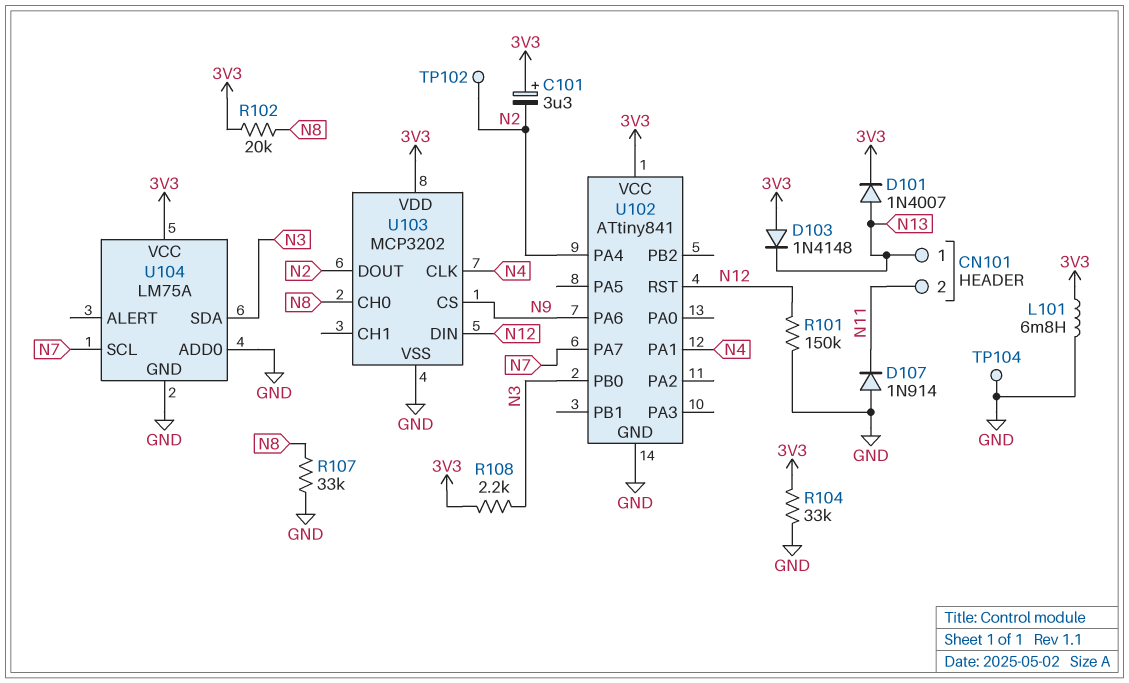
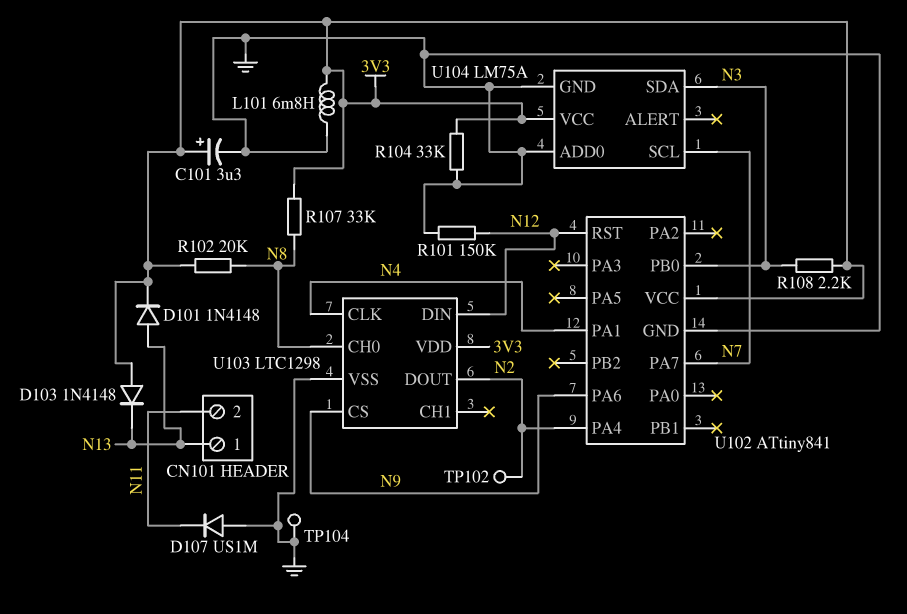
C101: 3.3uF (plus 3V3, minus N2) -> 3.3uF (plus 3V3, minus GND)
D101: diode 1N4007 (A N13, K 3V3) -> diode 1N4148 (A N13, K 3V3)
D107: diode 1N914 (A GND, K N11) -> diode US1M (A GND, K N11)
R107: 33k (GND, N8) -> 33k (3V3, N8)
U103: MCP3202 -> LTC1298

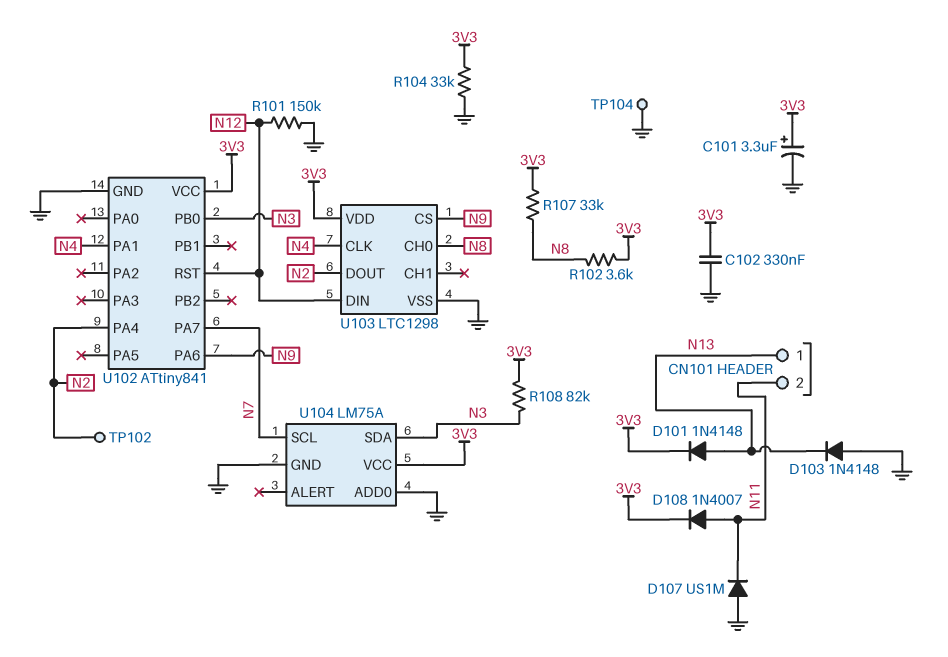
C102: none -> 330nF (3V3, GND)
D103: diode 1N4148 (A 3V3, K N13) -> diode 1N4148 (A GND, K N13)
D108: none -> diode 1N4007 (A N11, K 3V3)
L101: 6.8mH (3V3, GND) -> none
R102: 20k (3V3, N8) -> 3.6k (3V3, N8)
R108: 2.2k (3V3, N3) -> 82k (3V3, N3)

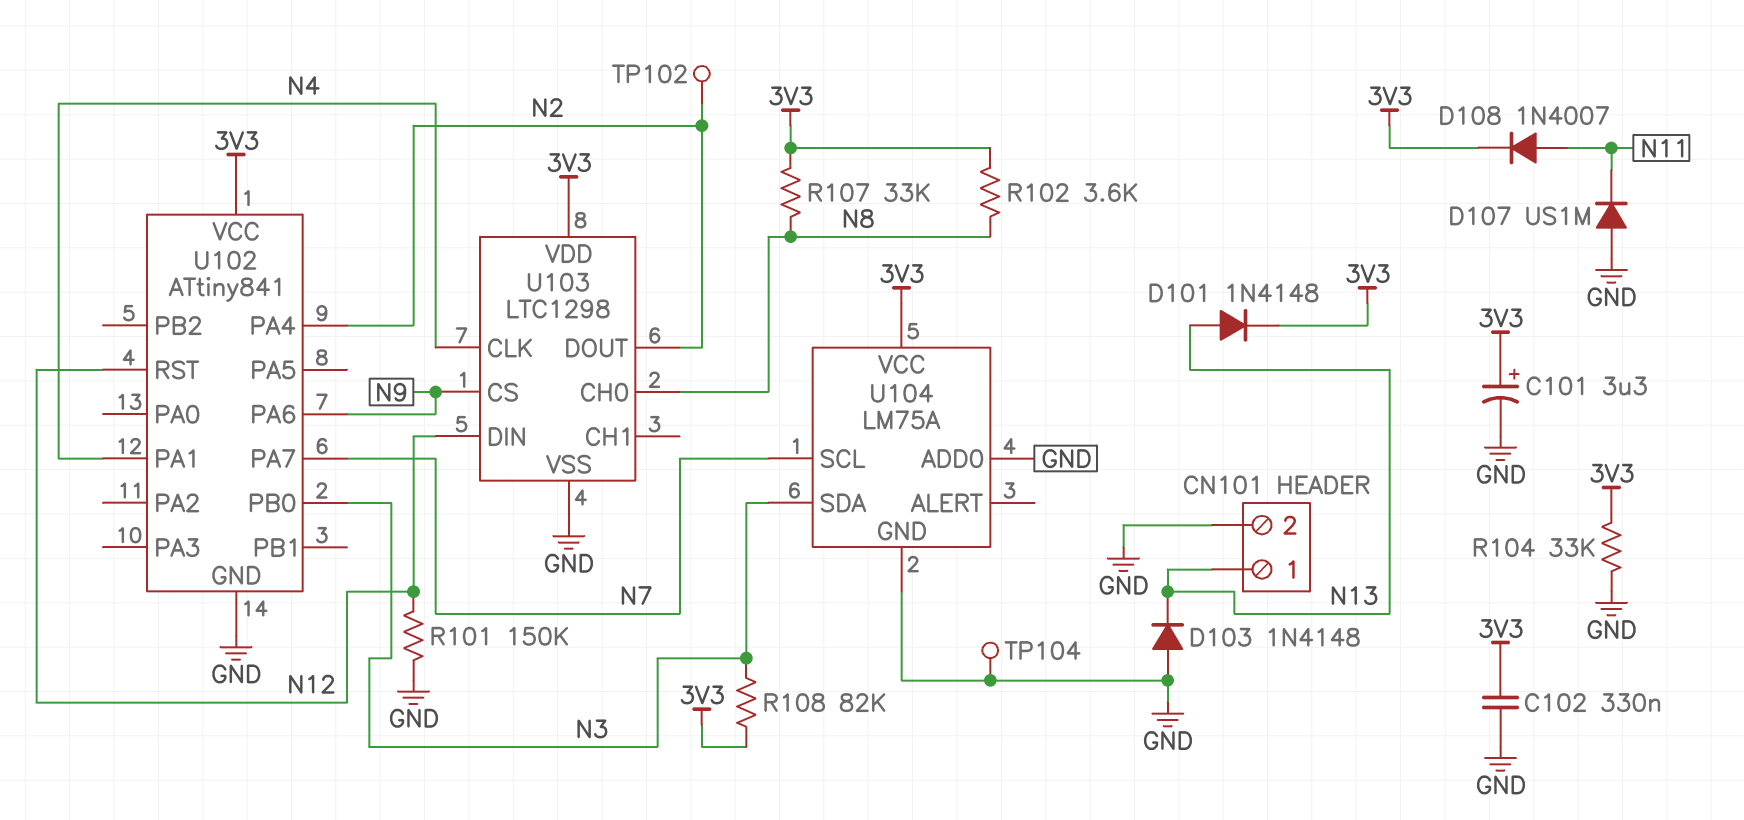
CN101 pin 2: N11 -> GND

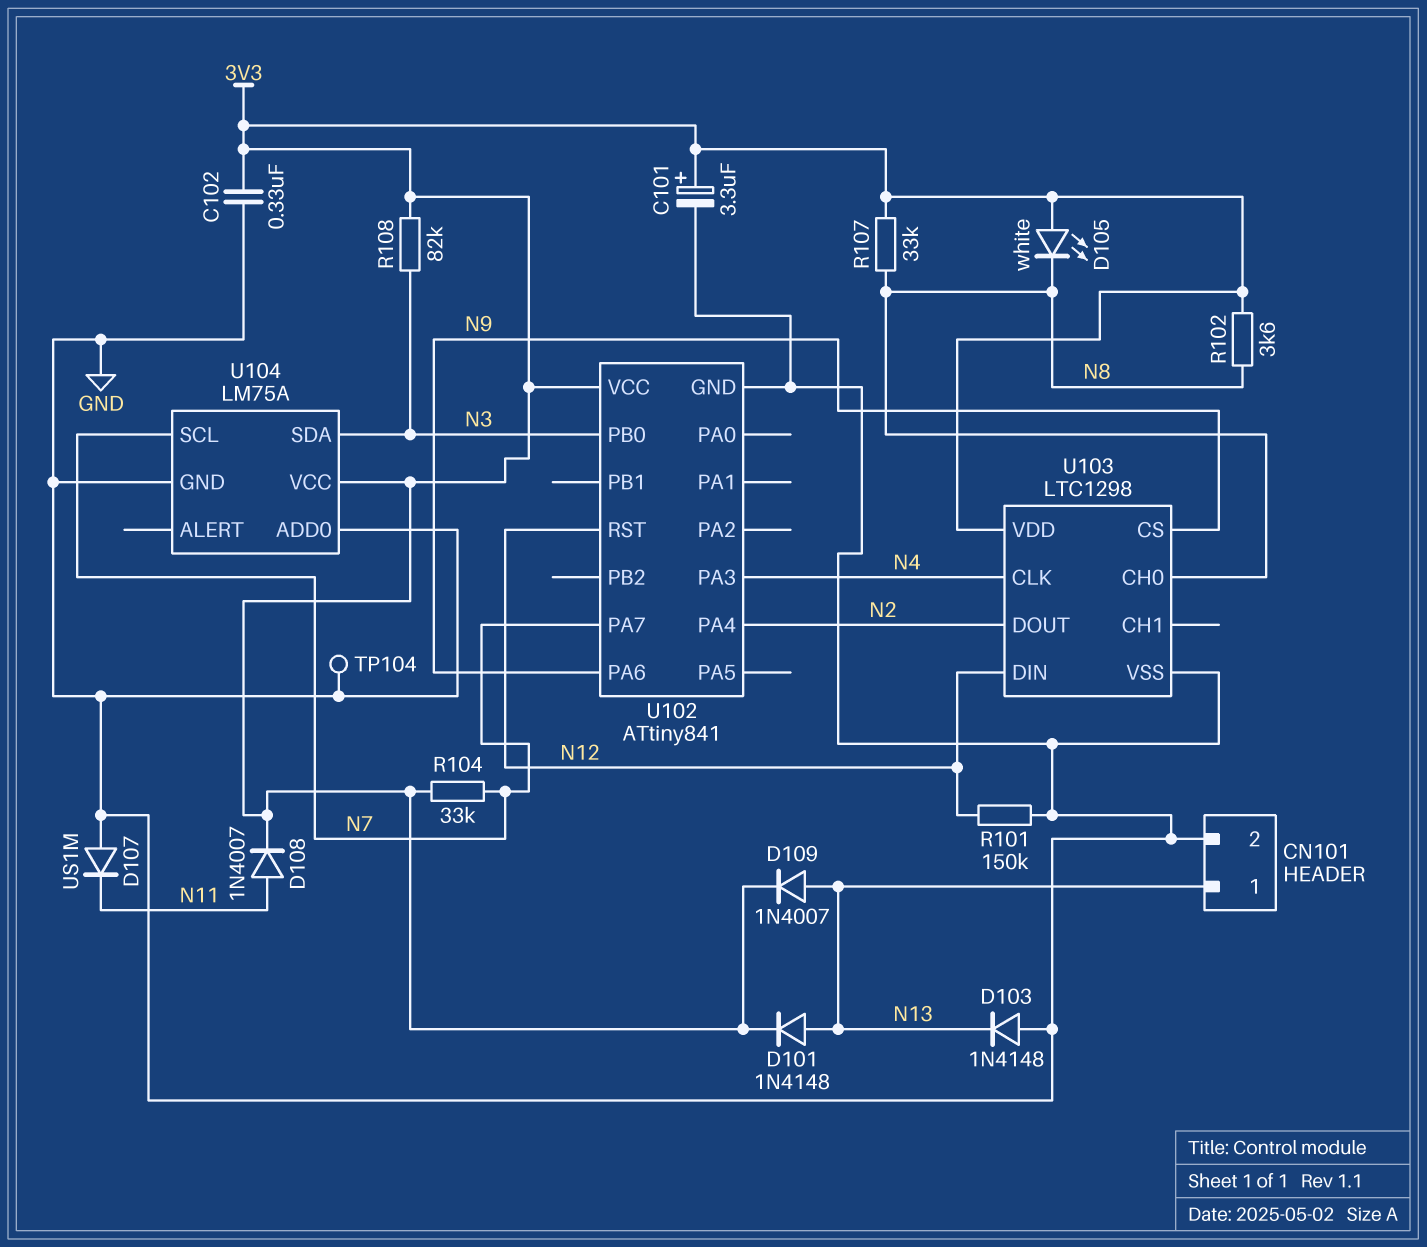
D105: none -> LED white (A 3V3, K N8)
D109: none -> diode 1N4007 (A N13, K 3V3)
R104: 33k (3V3, GND) -> 33k (3V3, N7)
TP102: test point (N2) -> none
U102 pin PA1: N4 -> none
U102 pin PA3: none -> N4

